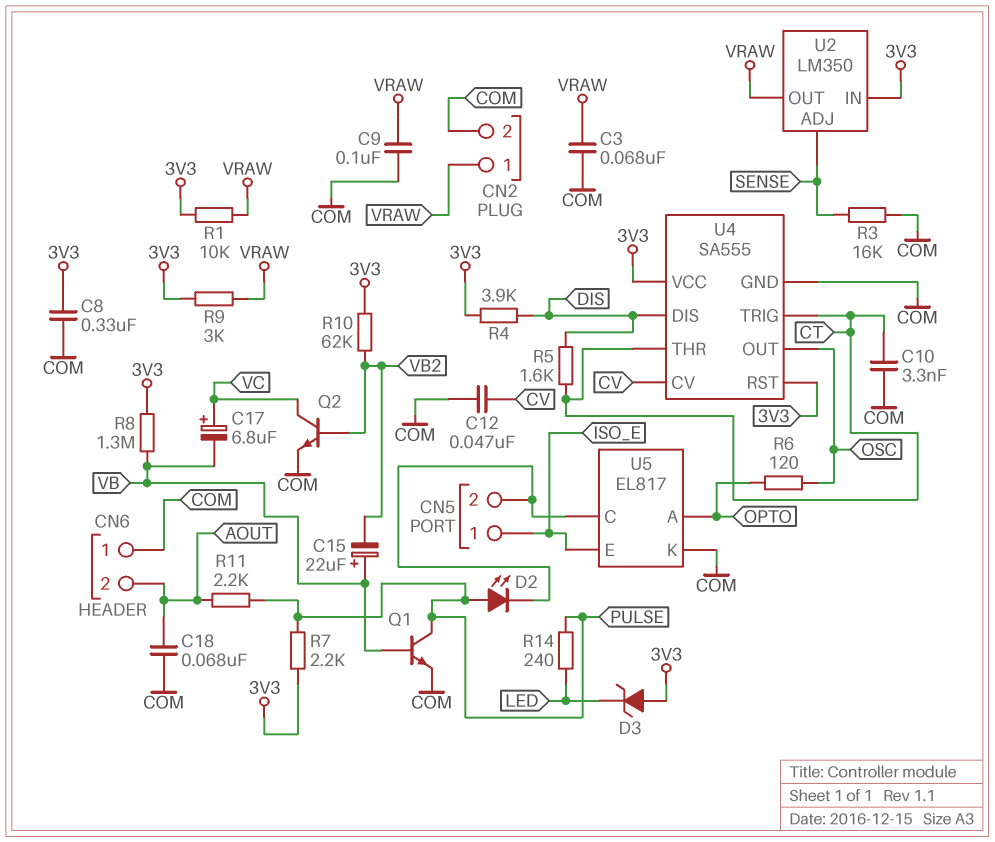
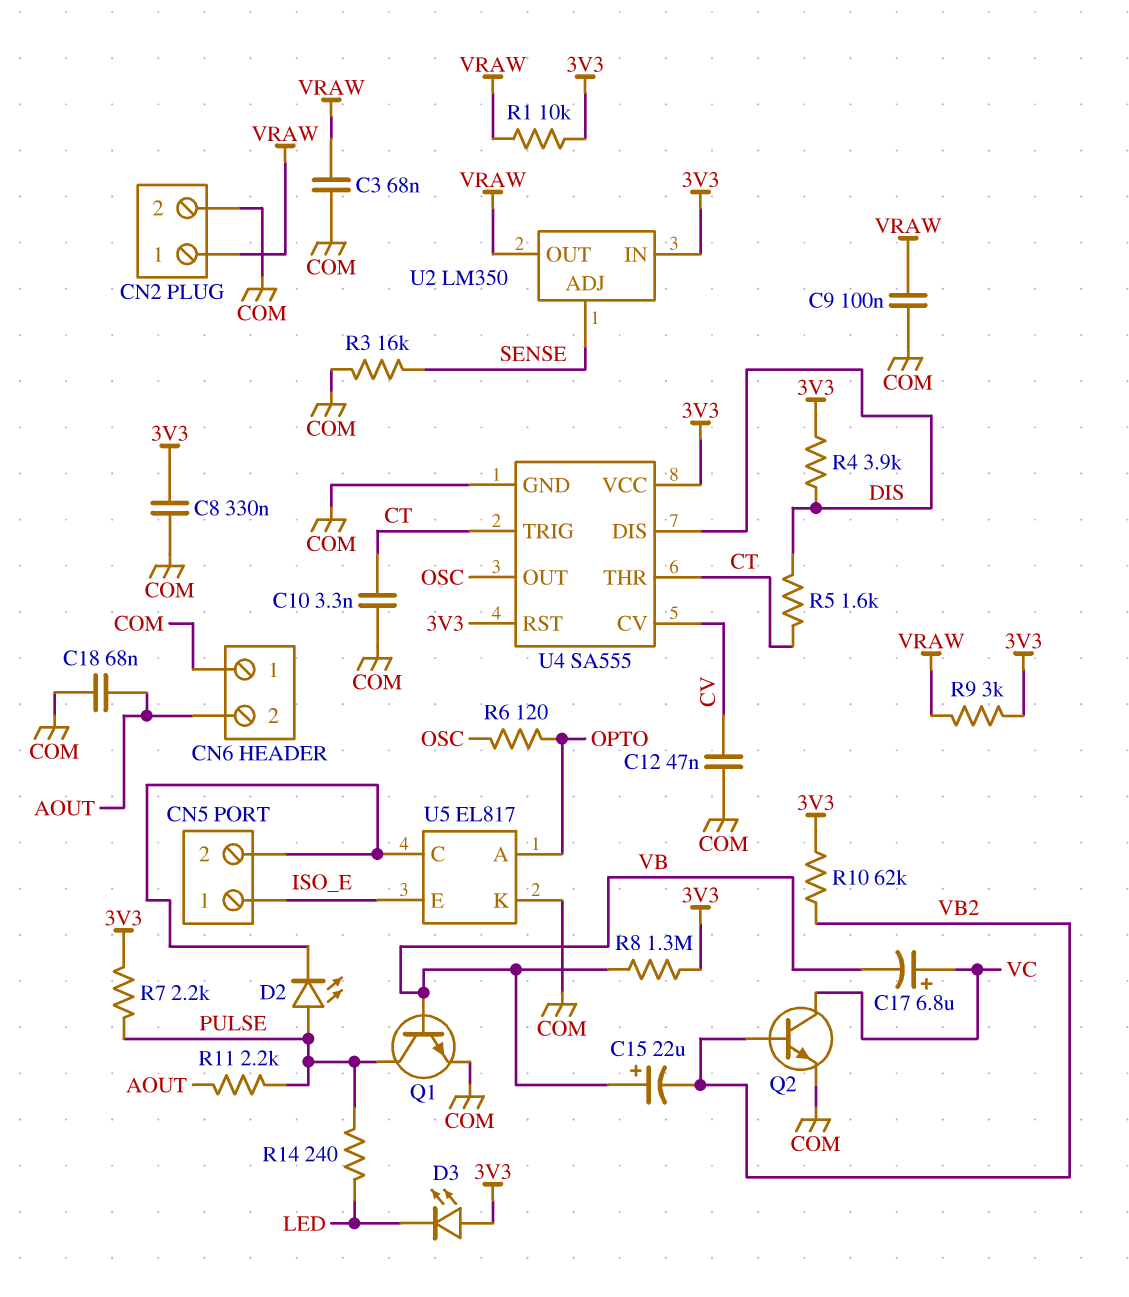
D3: zener (A 3V3, K LED) -> LED (A 3V3, K LED)

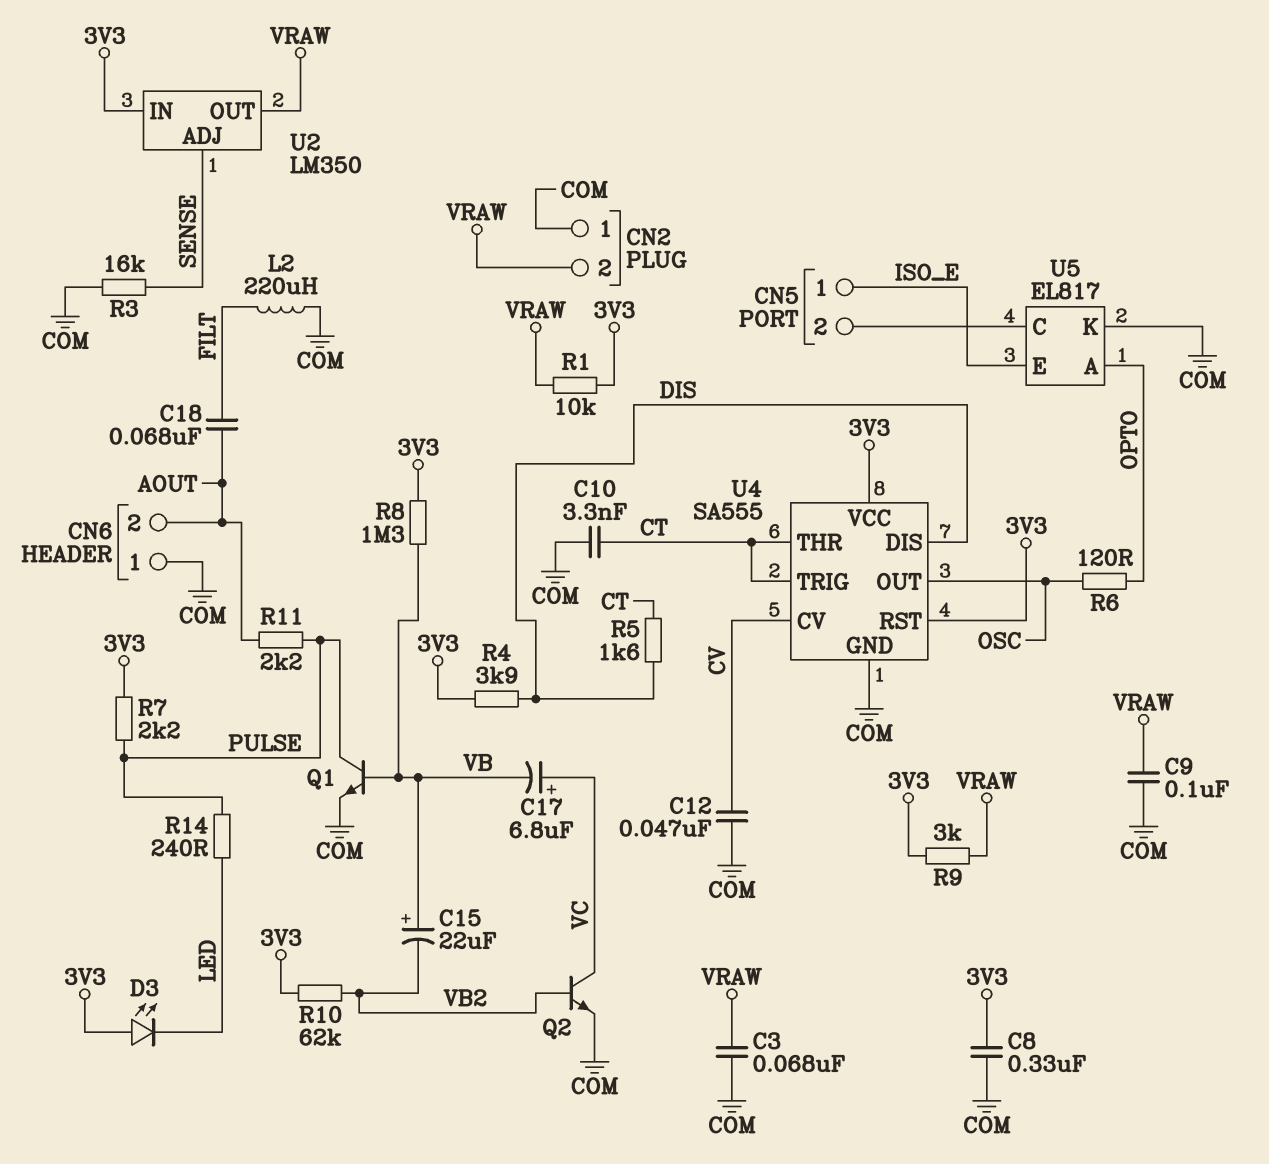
C18: 68nF (AOUT, COM) -> 68nF (AOUT, FILT)
CN2 pin 1: VRAW -> COM
CN2 pin 2: COM -> VRAW
D2: LED (A PULSE, K CN5/2) -> none
L2: none -> 220uH (COM, FILT)

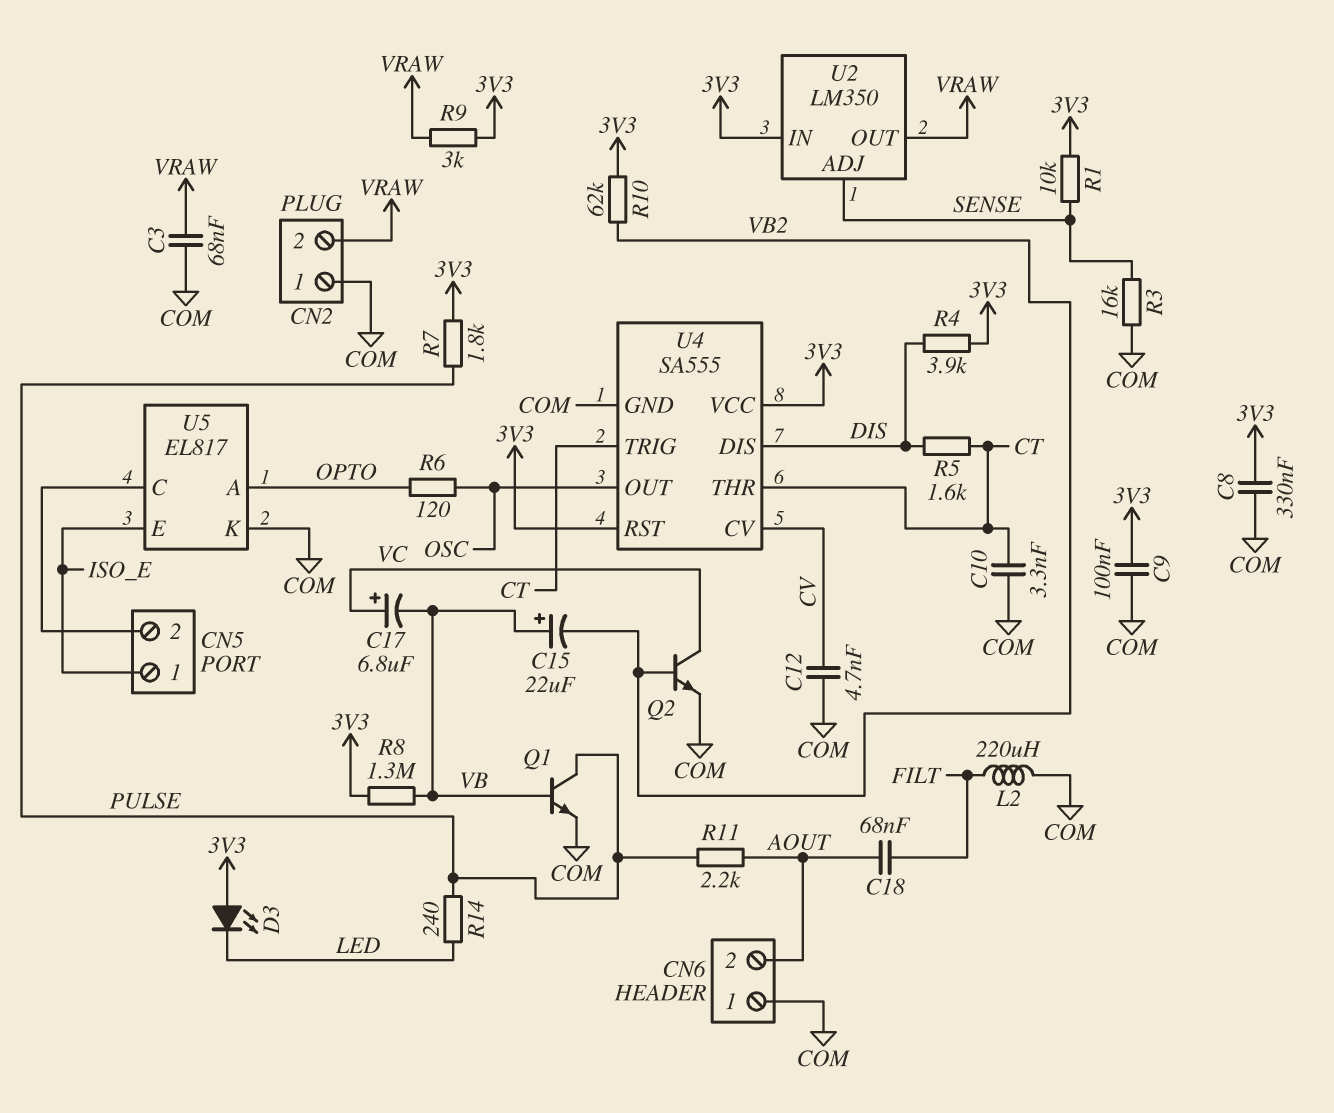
C9: 100nF (COM, VRAW) -> 100nF (3V3, COM)
C12: 47nF (COM, CV) -> 4.7nF (COM, CV)
R1: 10k (3V3, VRAW) -> 10k (3V3, SENSE)
R7: 2.2k (3V3, PULSE) -> 1.8k (3V3, PULSE)

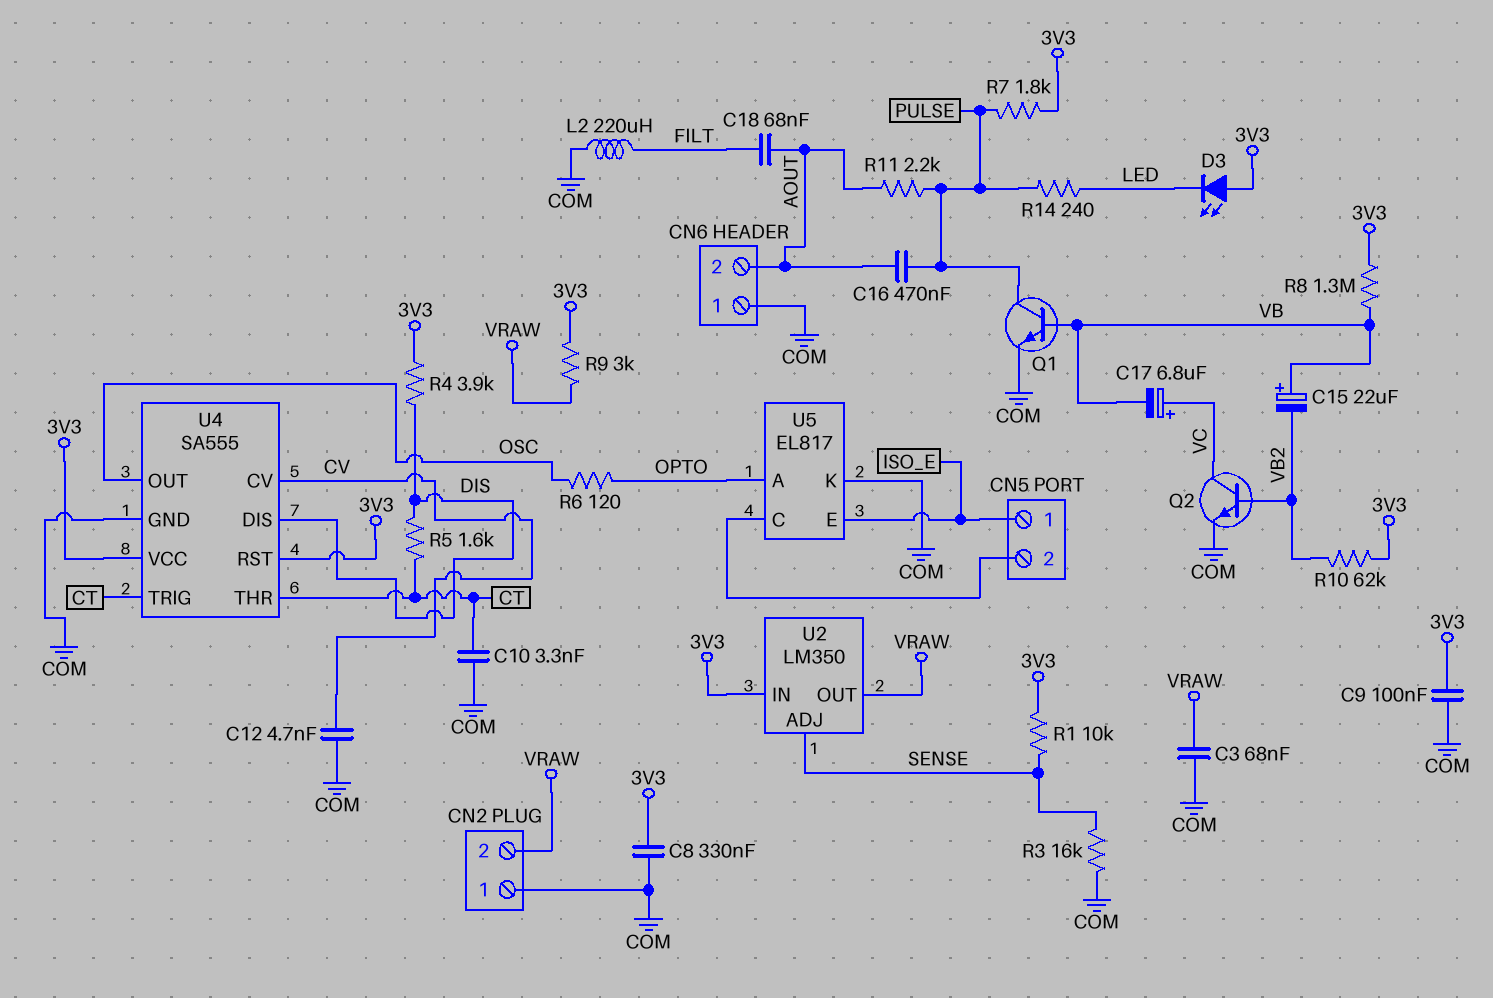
C16: none -> 470nF (AOUT, PULSE)

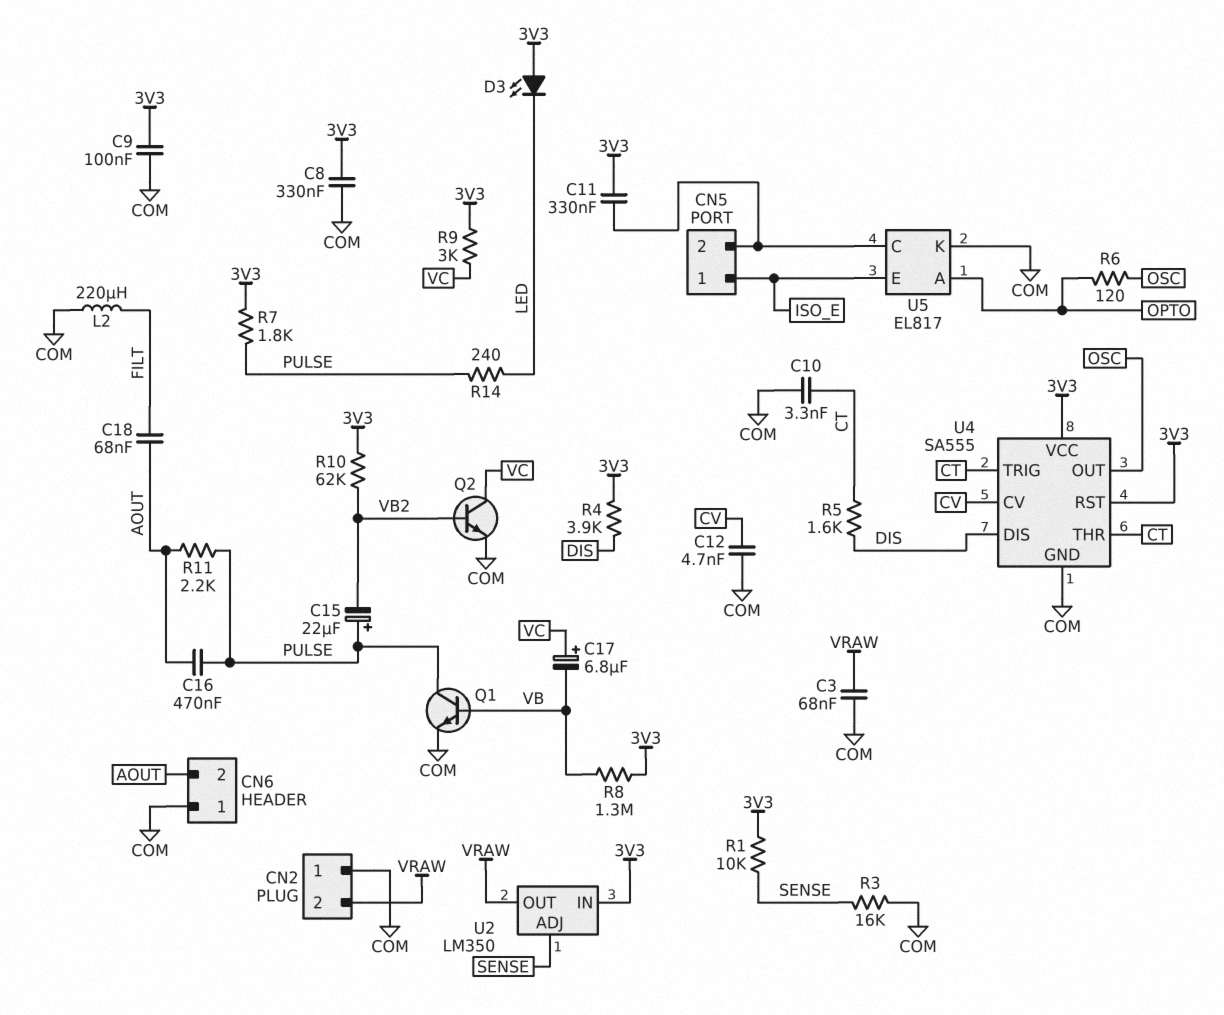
C11: none -> 330nF (3V3, CN5/2)
C15: 22uF (plus VB, minus VB2) -> 22uF (plus PULSE, minus VB2)
R9: 3k (3V3, VRAW) -> 3k (3V3, VC)

